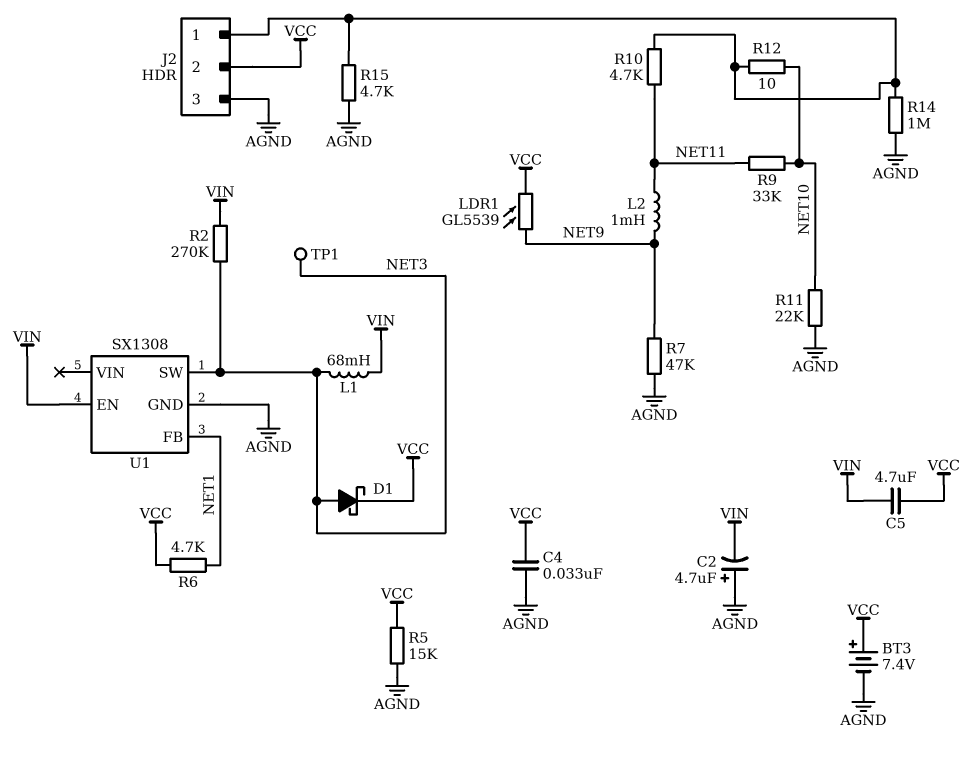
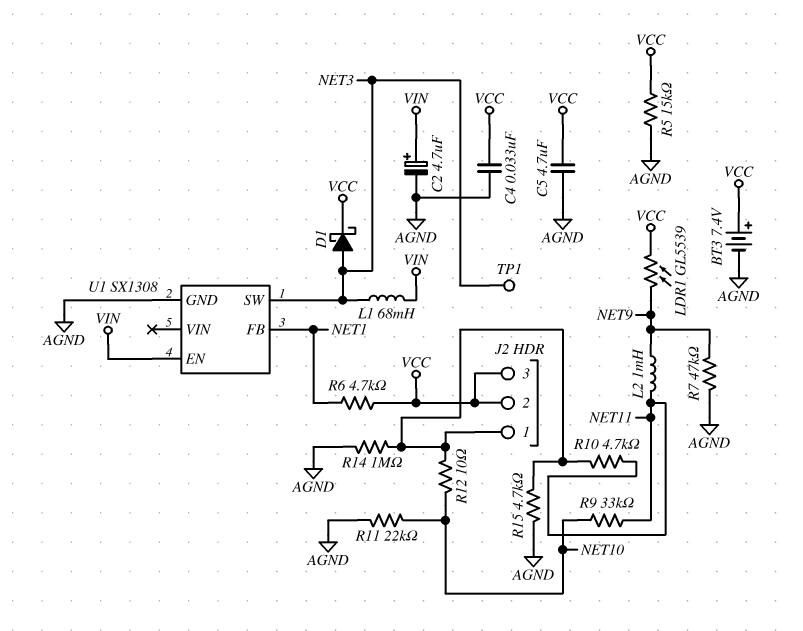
C2: 4.7uF (plus AGND, minus VIN) -> 4.7uF (plus VIN, minus AGND)
C5: 4.7uF (VCC, VIN) -> 4.7uF (AGND, VCC)
J2 pin 3: AGND -> VCC
R2: 270k (NET3, VIN) -> none

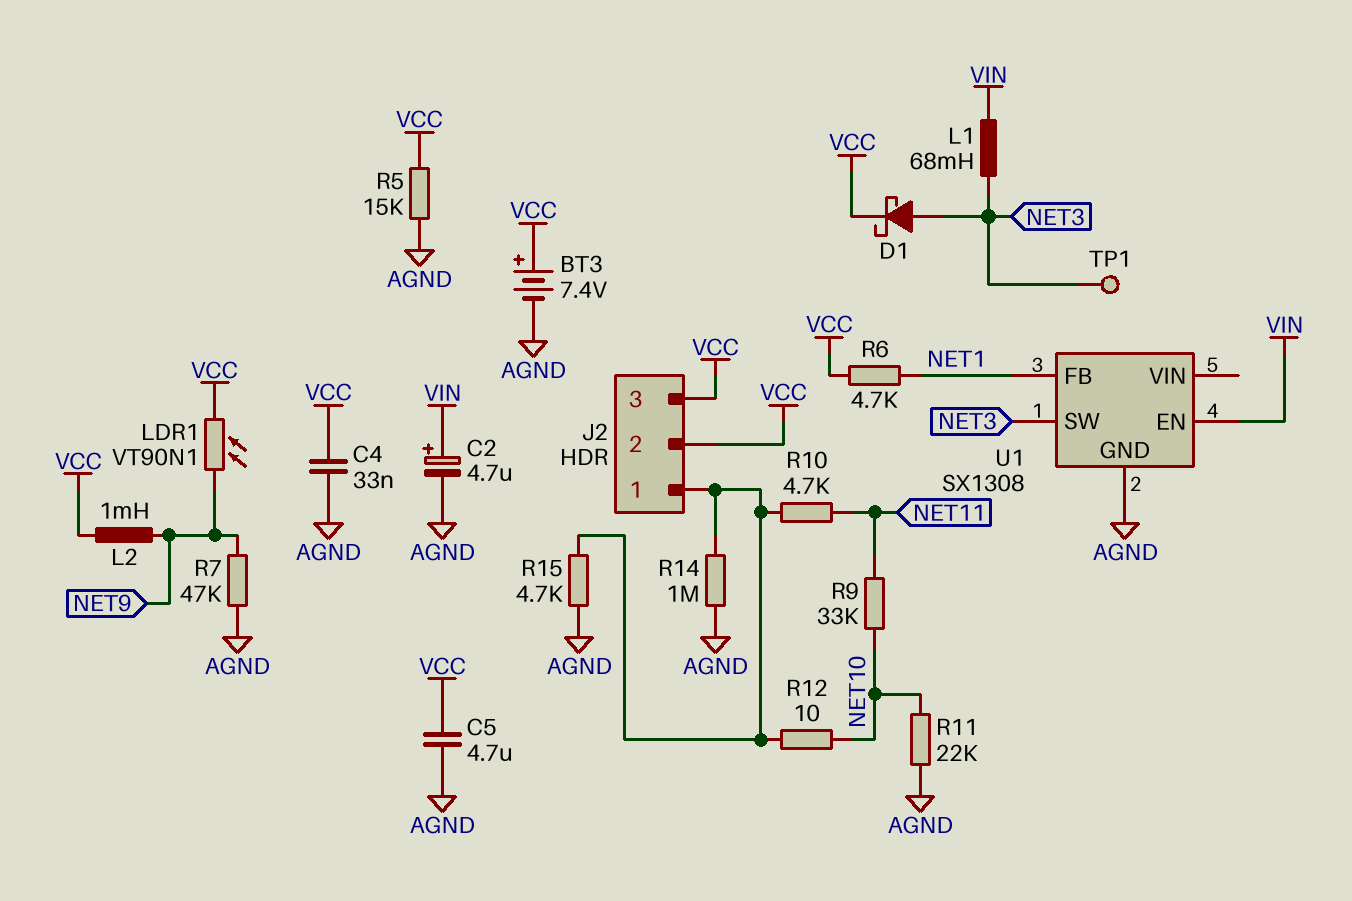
L2: 1mH (NET9, NET11) -> 1mH (NET9, VCC)
LDR1: GL5539 (NET9, VCC) -> VT90N1 (NET9, VCC)

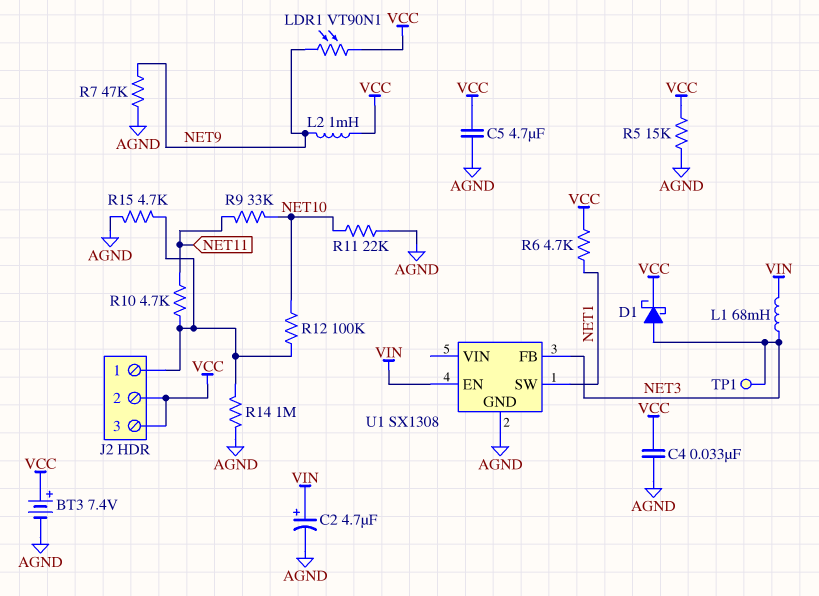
R12: 10 (J2/1, NET10) -> 100k (J2/1, NET10)
U1 pin FB: NET1 -> NET3
U1 pin SW: NET3 -> NET1

